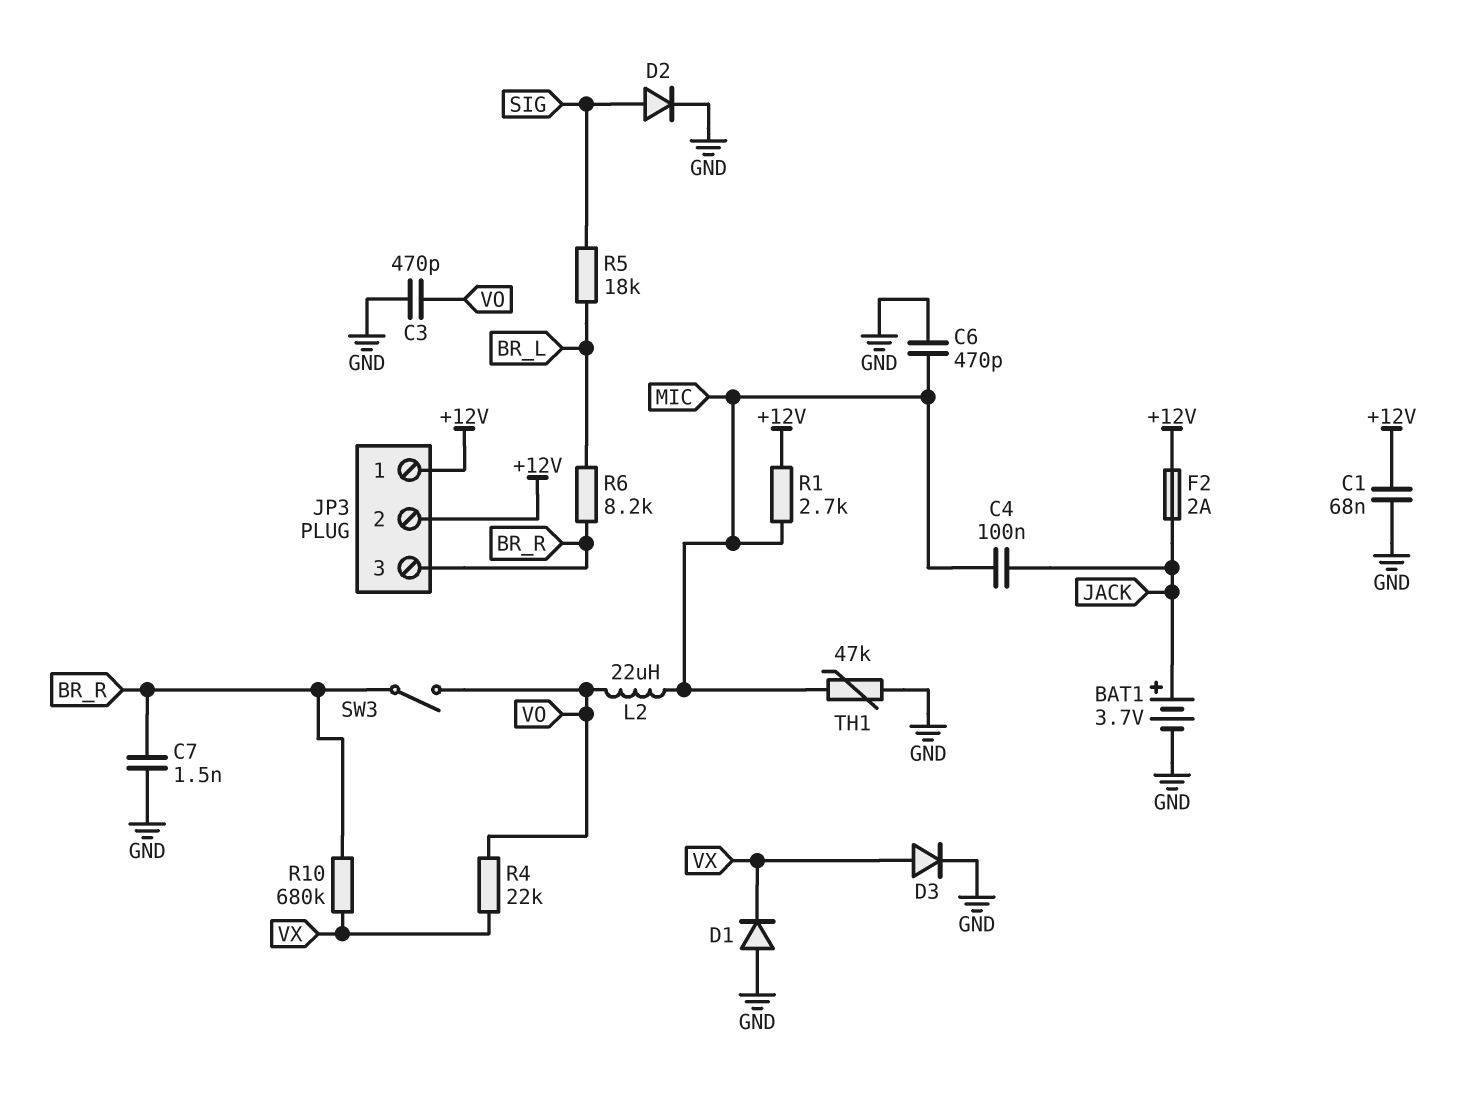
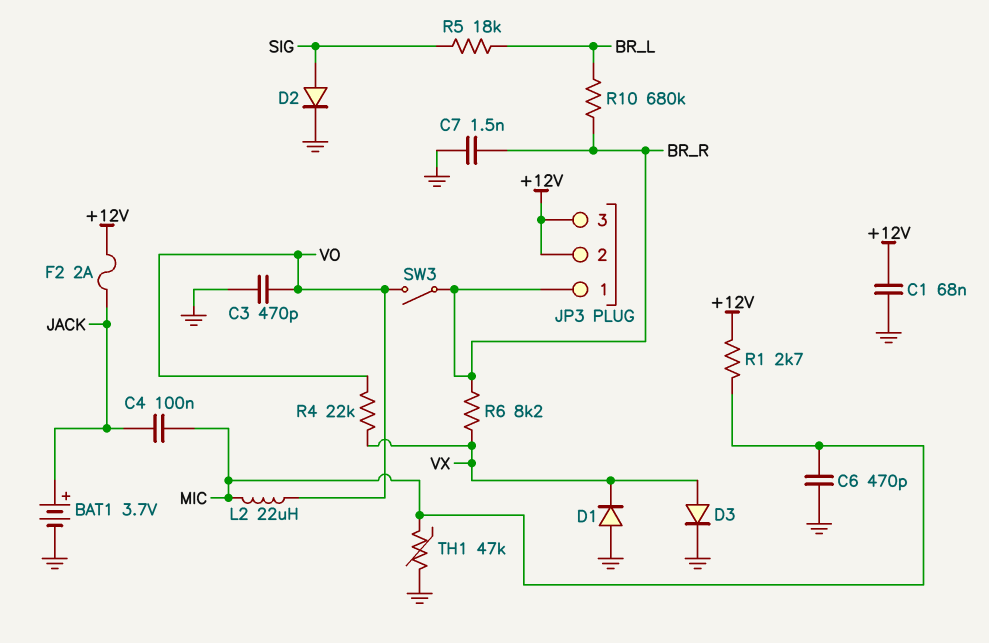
JP3 pin 1: +12V -> BR_R
JP3 pin 3: BR_R -> +12V
R6: 8.2k (BR_L, BR_R) -> 8.2k (BR_R, VX)
R10: 680k (BR_R, VX) -> 680k (BR_L, BR_R)

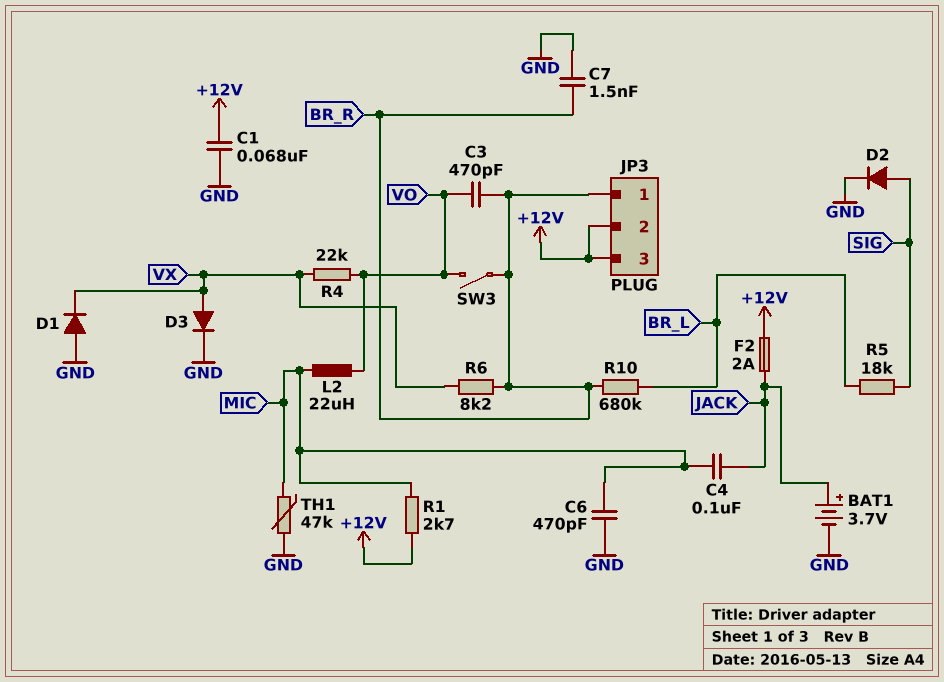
C3: 470pF (GND, VO) -> 470pF (BR_R, VO)

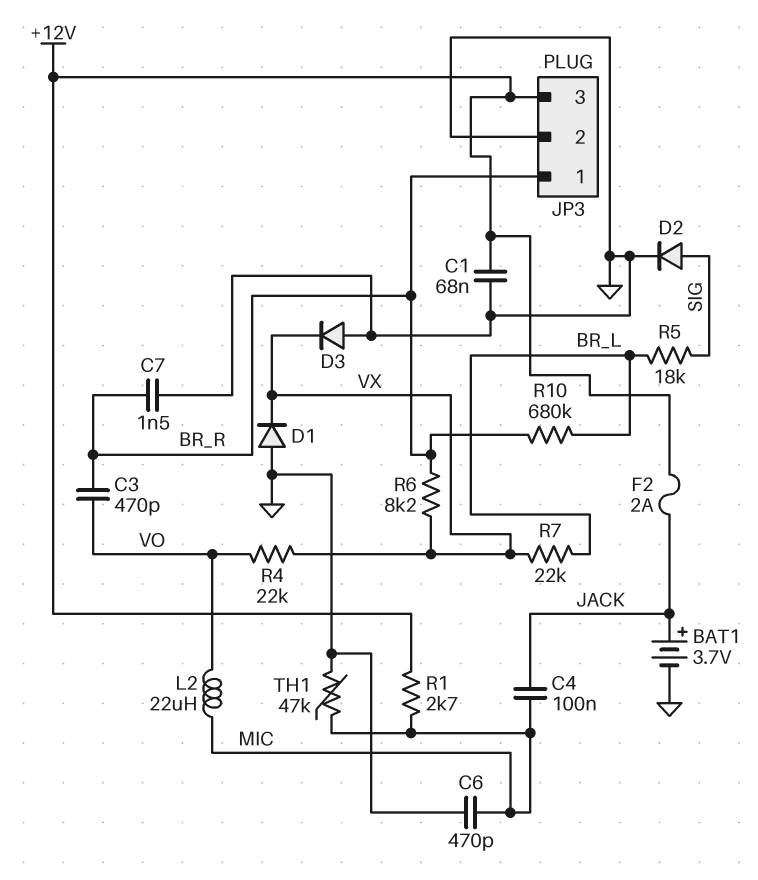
D3: diode (A VX, K GND) -> diode (A GND, K VX)
JP3 pin 2: +12V -> GND
R7: none -> 22k (BR_L, VX)
SW3: switch (BR_R, VO) -> none

